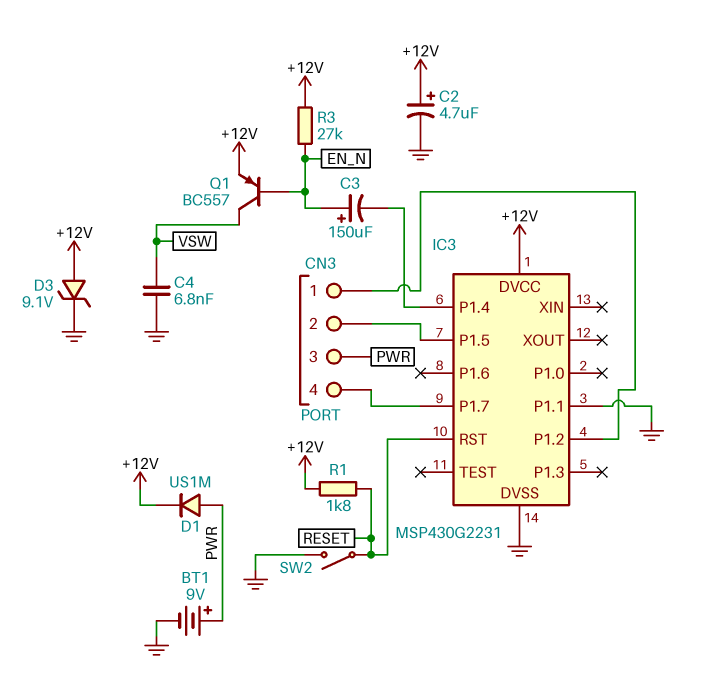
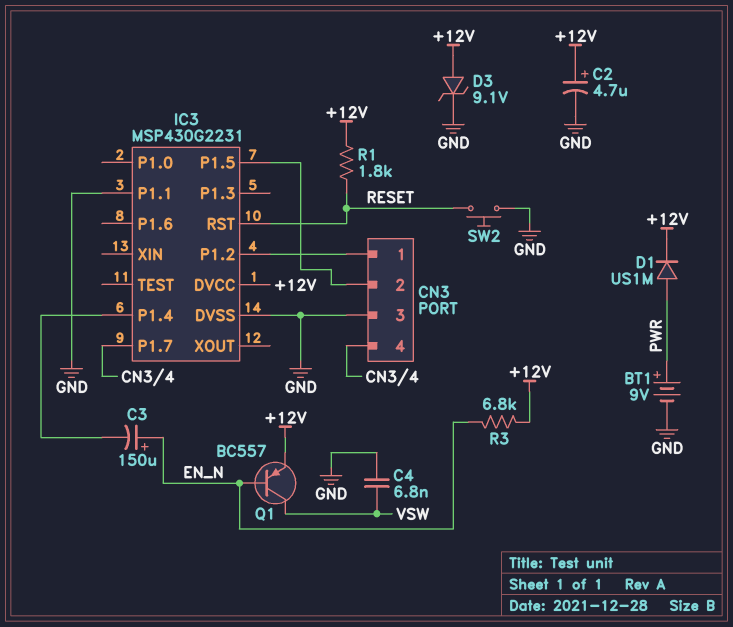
CN3 pin 3: PWR -> GND
R3: 27k (+12V, EN_N) -> 6.8k (+12V, EN_N)
SW2: switch (GND, RESET) -> button (GND, RESET)

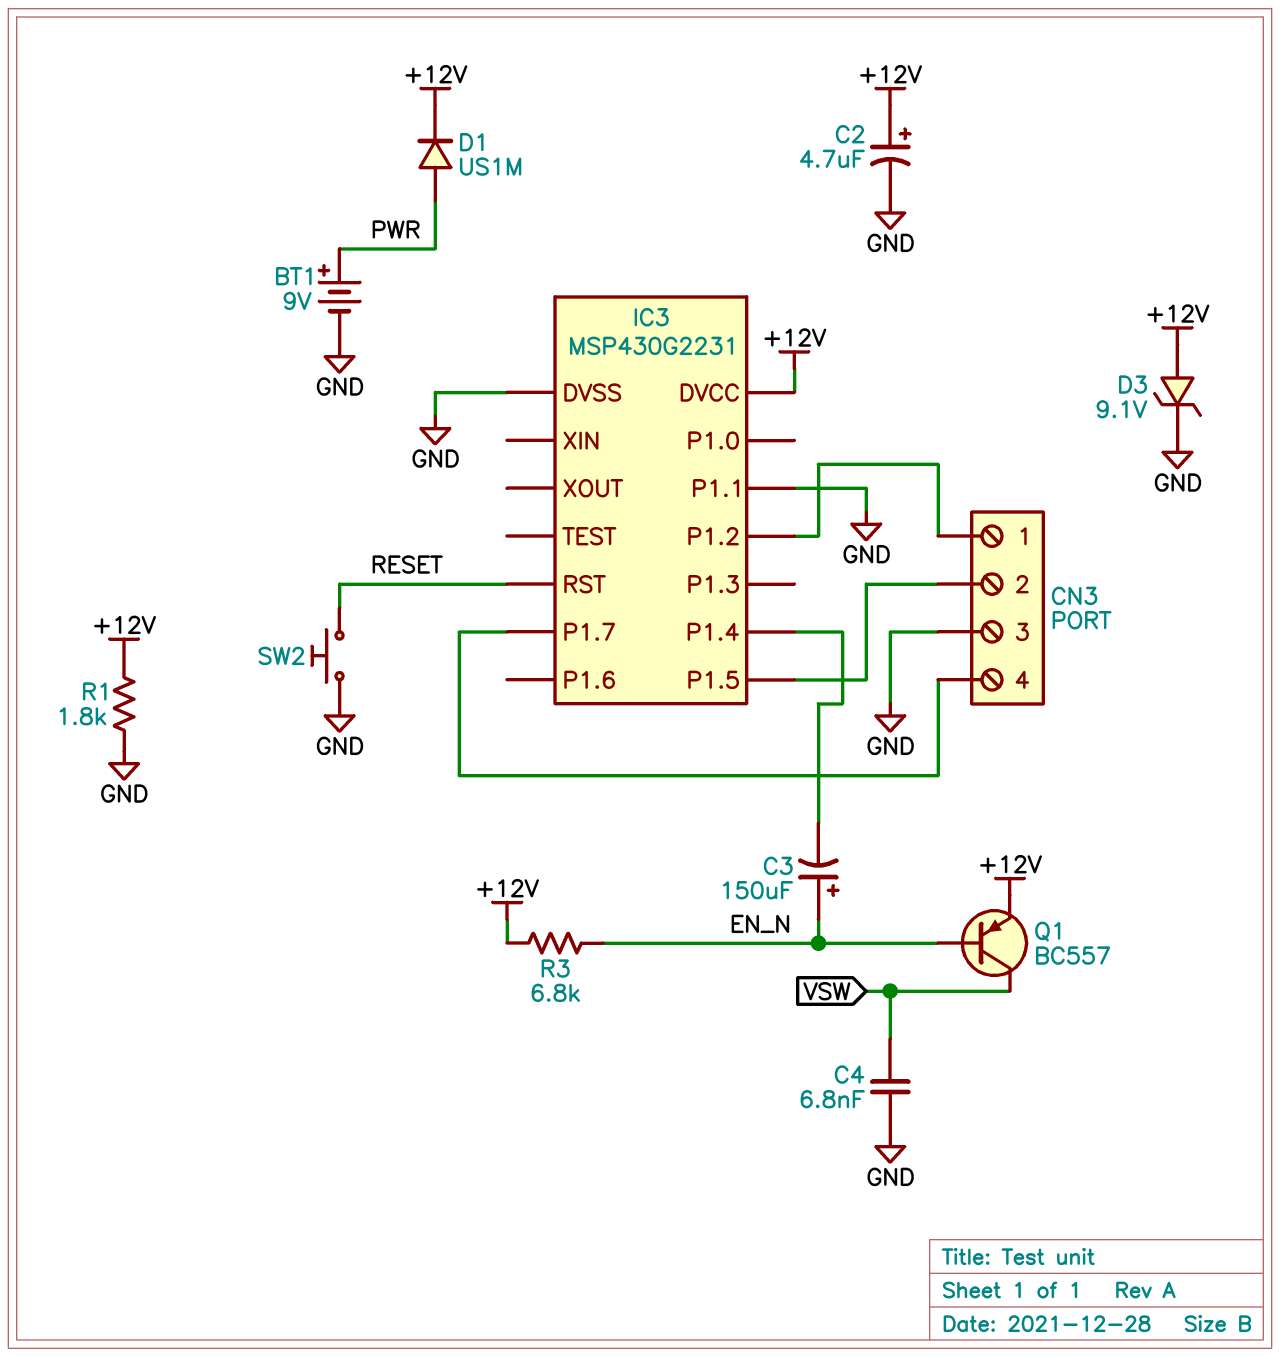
R1: 1.8k (+12V, RESET) -> 1.8k (+12V, GND)

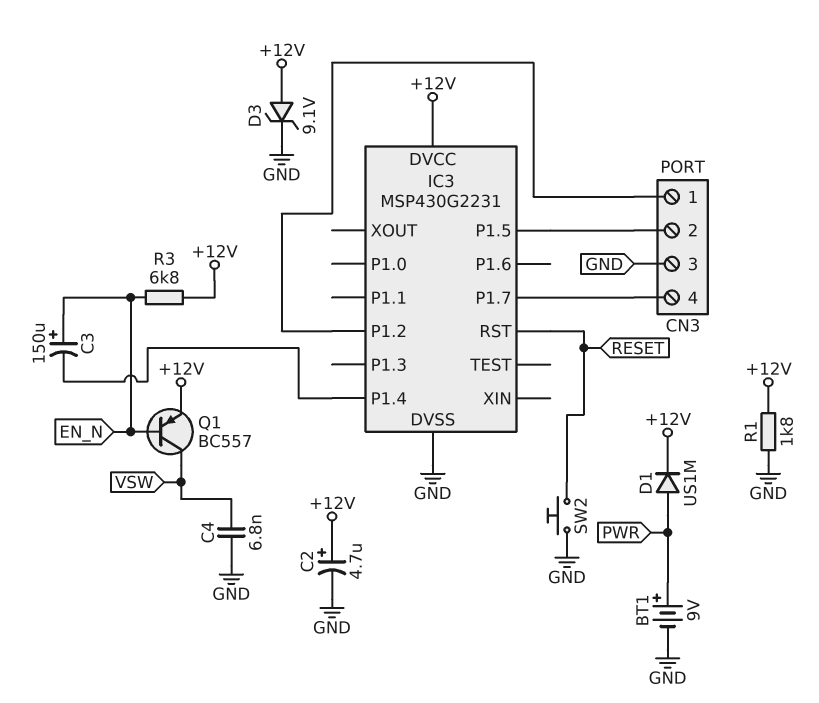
IC3 pin P1.1: GND -> none

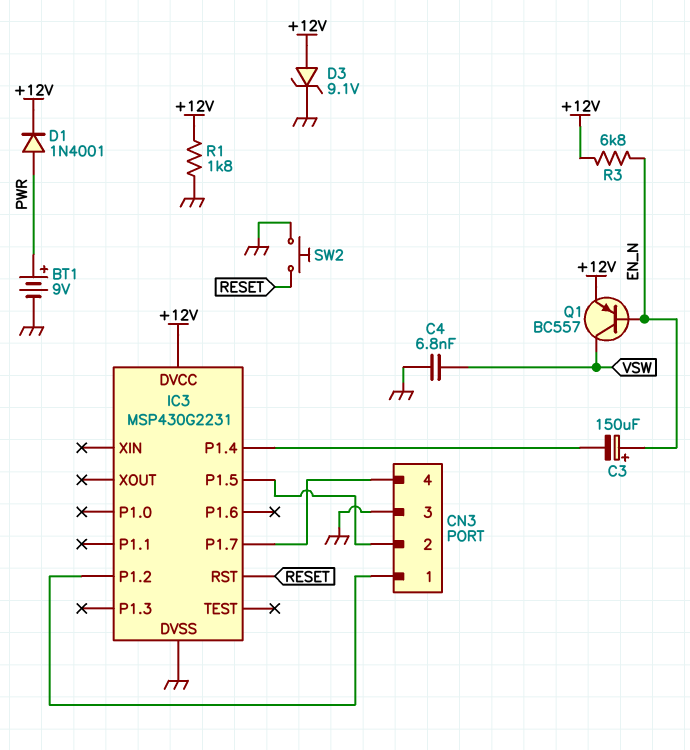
C2: 4.7uF (plus +12V, minus GND) -> none
D1: diode US1M (A PWR, K +12V) -> diode 1N4001 (A PWR, K +12V)

